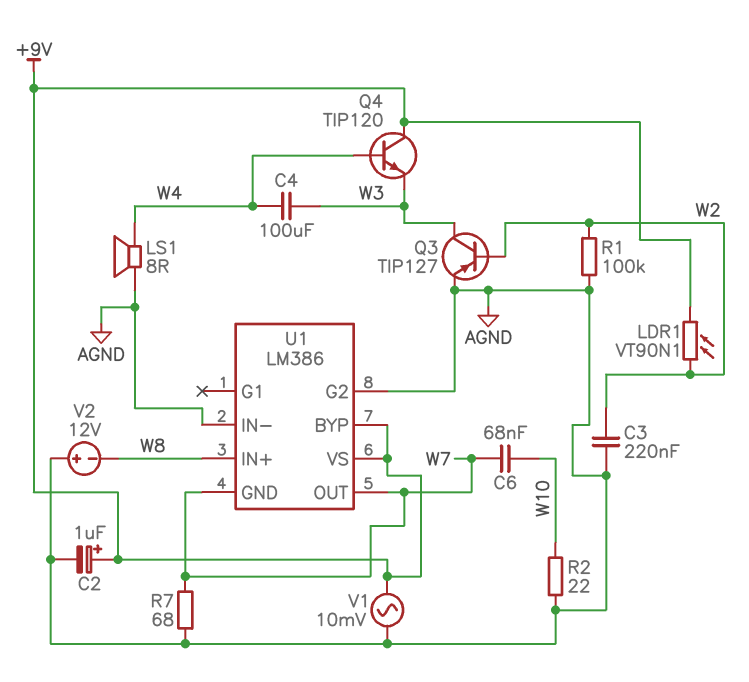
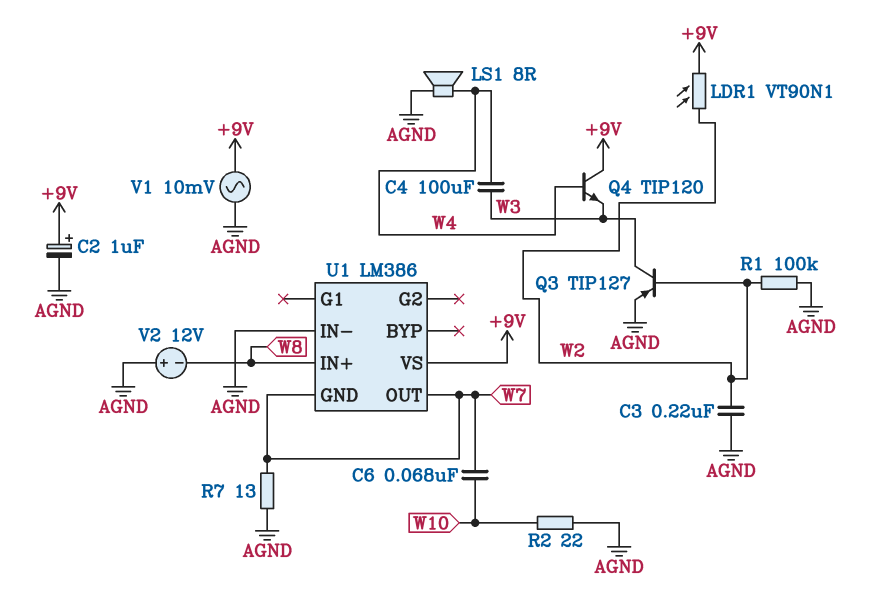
R7: 68 (AGND, W7) -> 13 (AGND, W7)
U1 pin BYP: +9V -> none
U1 pin G2: AGND -> none

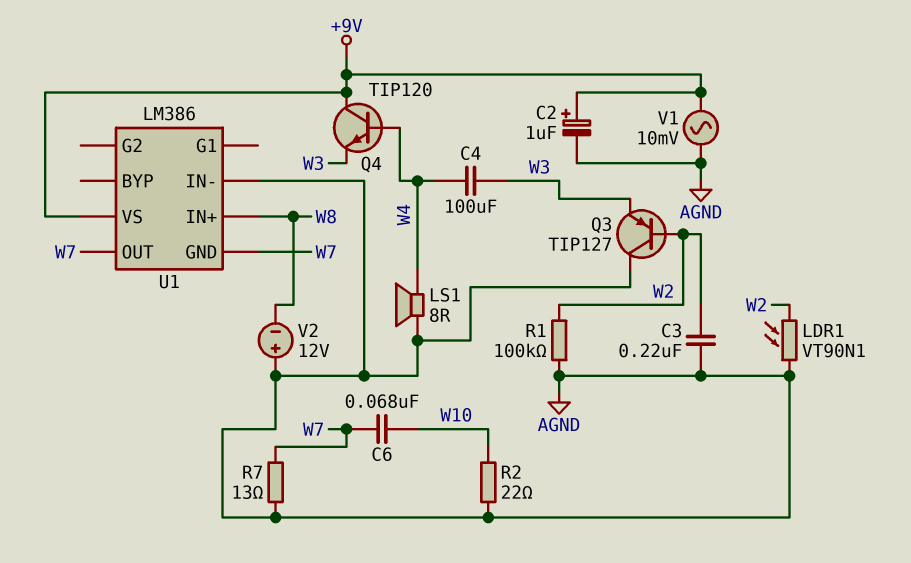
LDR1: VT90N1 (+9V, W2) -> VT90N1 (AGND, W2)
Q3: PNP TIP127 (B W2, C W3, E AGND) -> PNP TIP127 (B W2, C AGND, E W3)

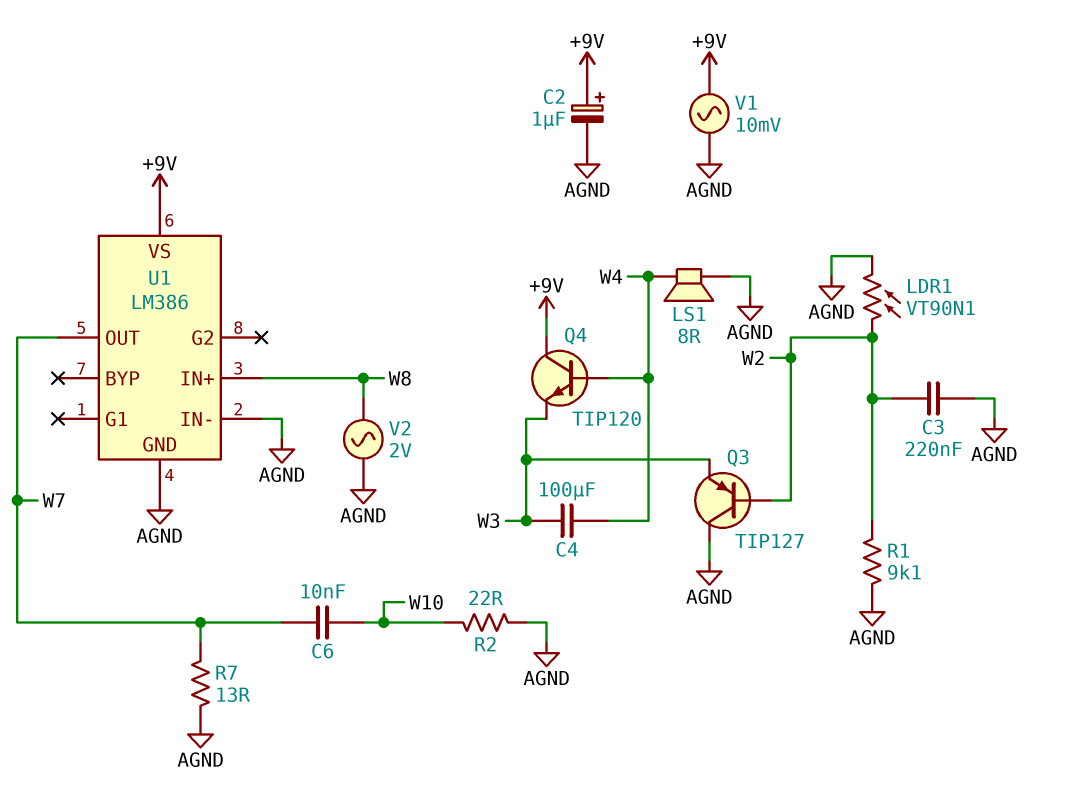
C6: 68nF (W7, W10) -> 10nF (W7, W10)
R1: 100k (AGND, W2) -> 9.1k (AGND, W2)
U1 pin GND: W7 -> AGND
V2: 12V (plus AGND, minus W8) -> AC 2V (AGND, W8)

